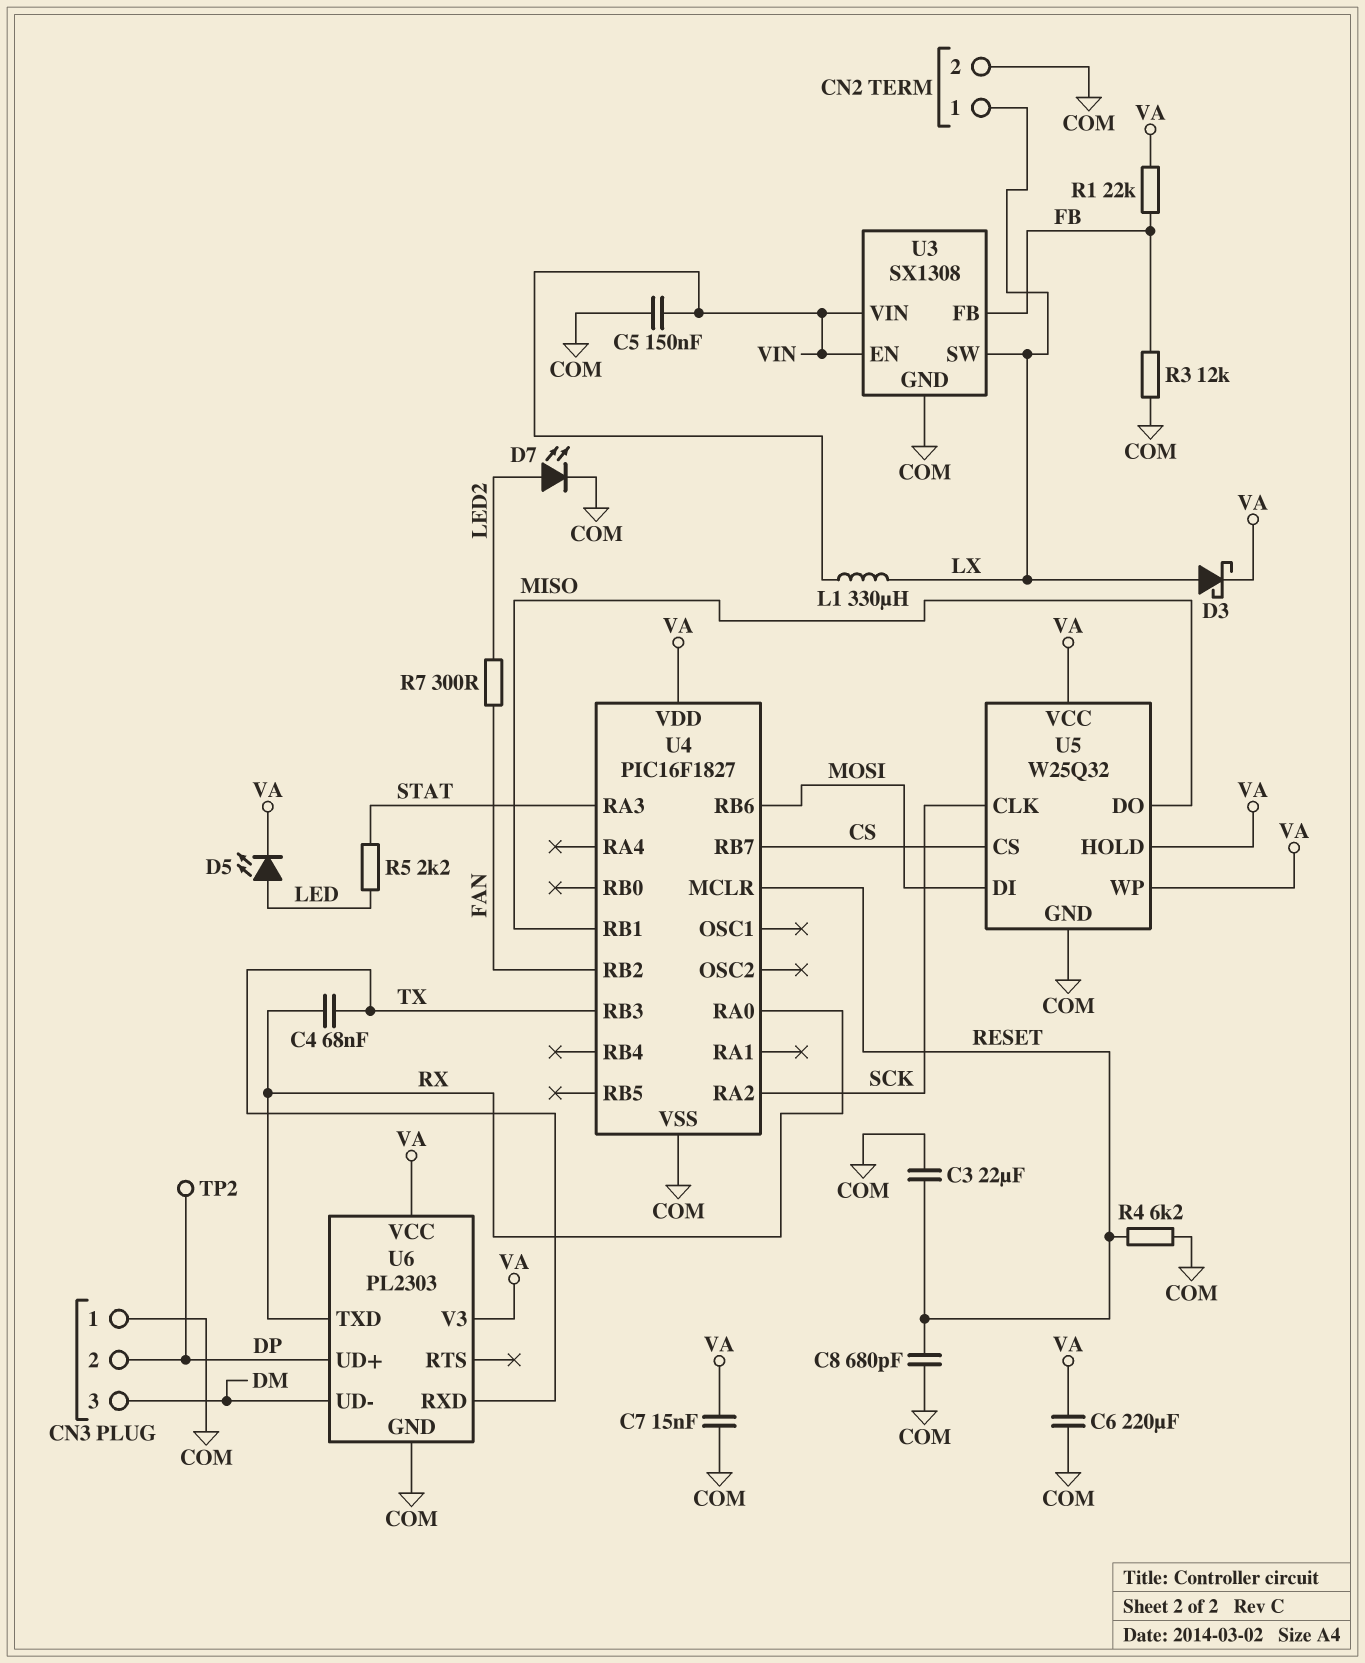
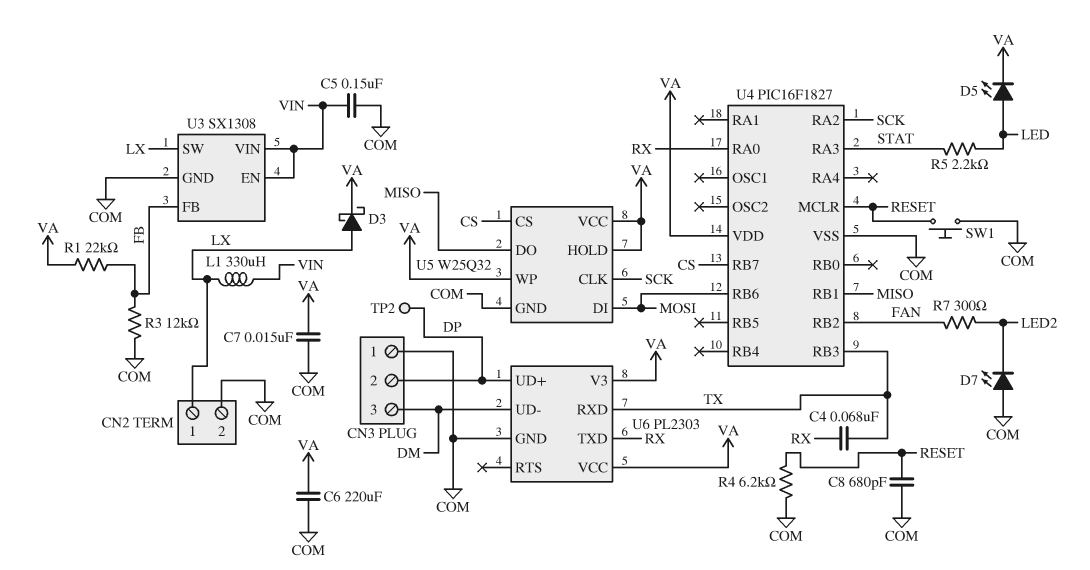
C3: 22uF (COM, RESET) -> none
D7: LED (A LED2, K COM) -> LED (A COM, K LED2)
SW1: none -> button (COM, RESET)

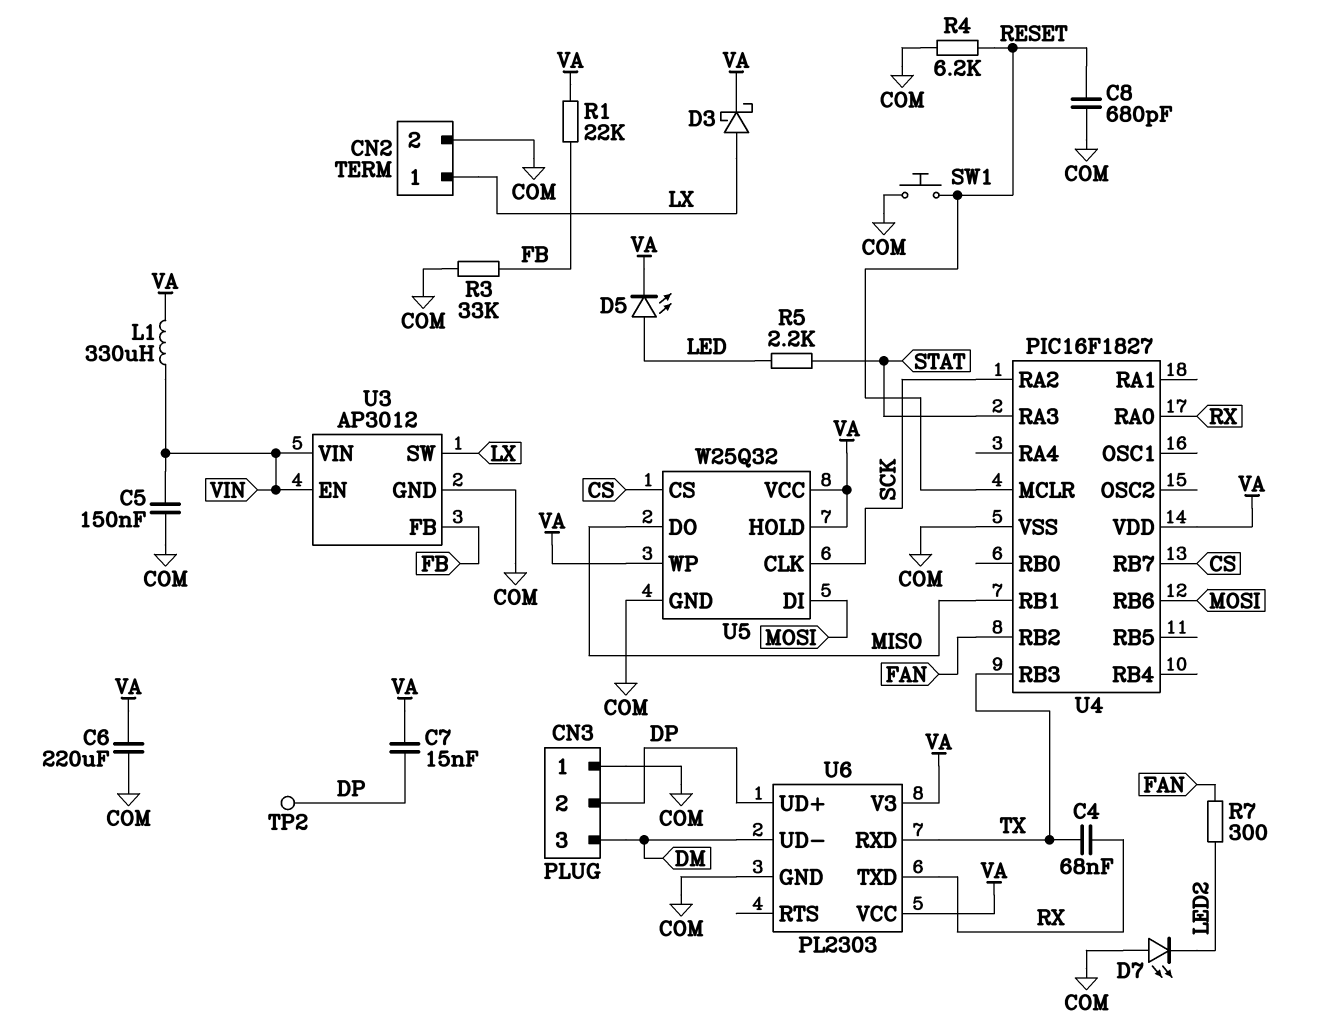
C7: 15nF (COM, VA) -> 15nF (DP, VA)
L1: 330uH (LX, VIN) -> 330uH (VA, VIN)
R3: 12k (COM, FB) -> 33k (COM, FB)
U3: SX1308 -> AP3012

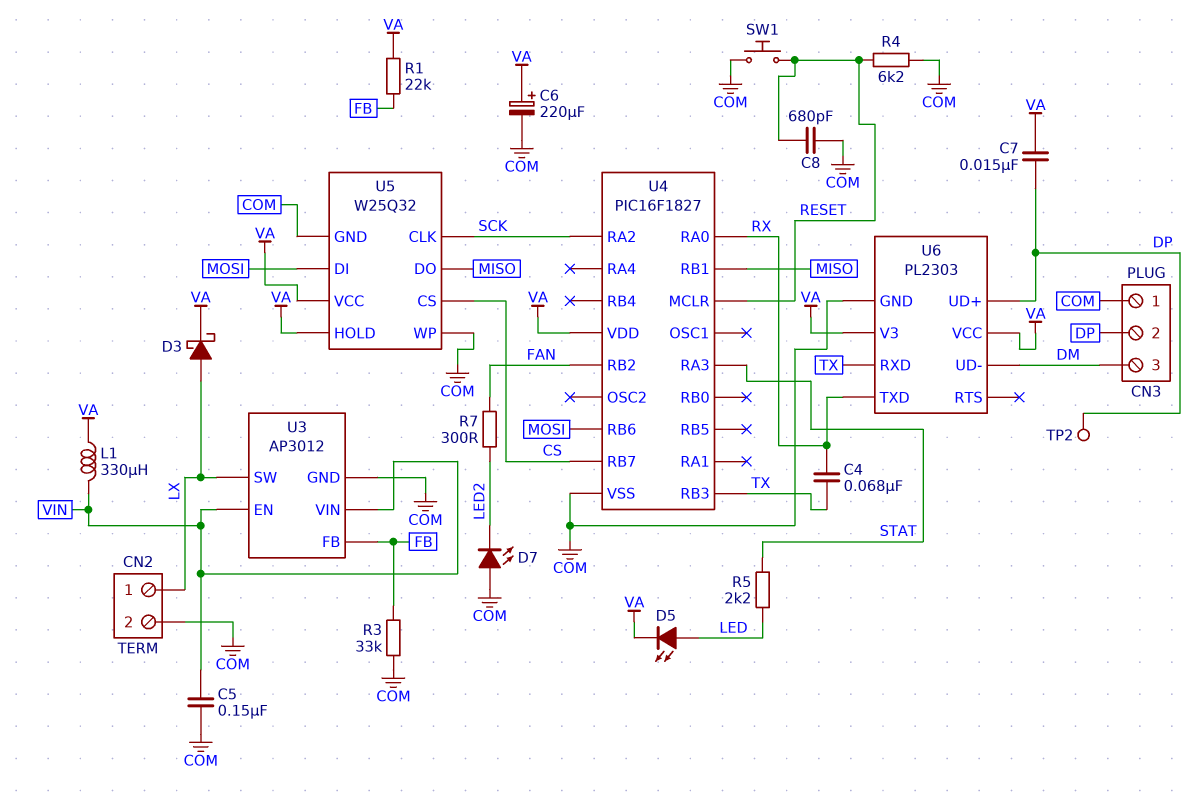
C6: 220uF (COM, VA) -> 220uF (plus VA, minus COM)
U5 pin WP: VA -> COM

